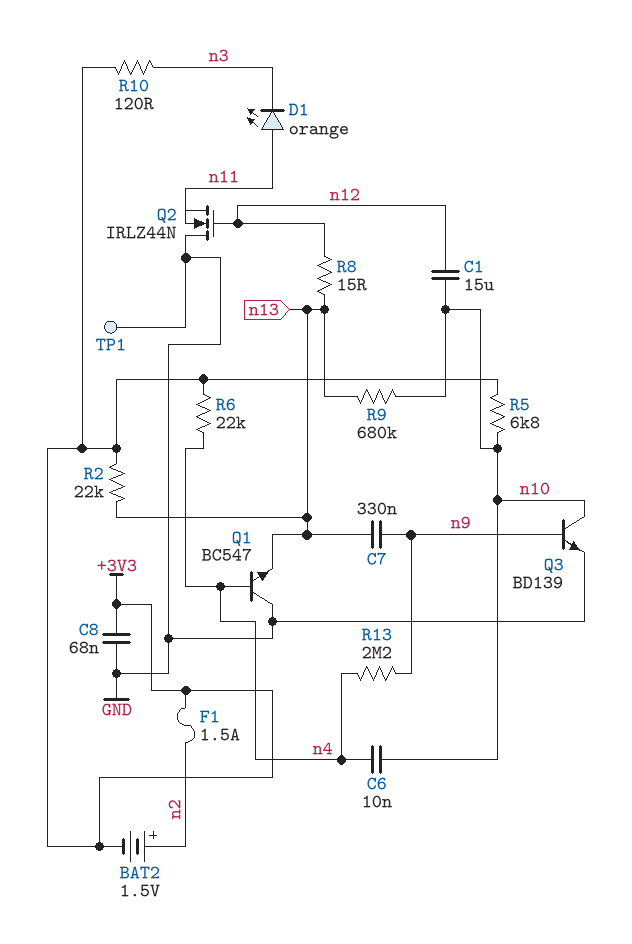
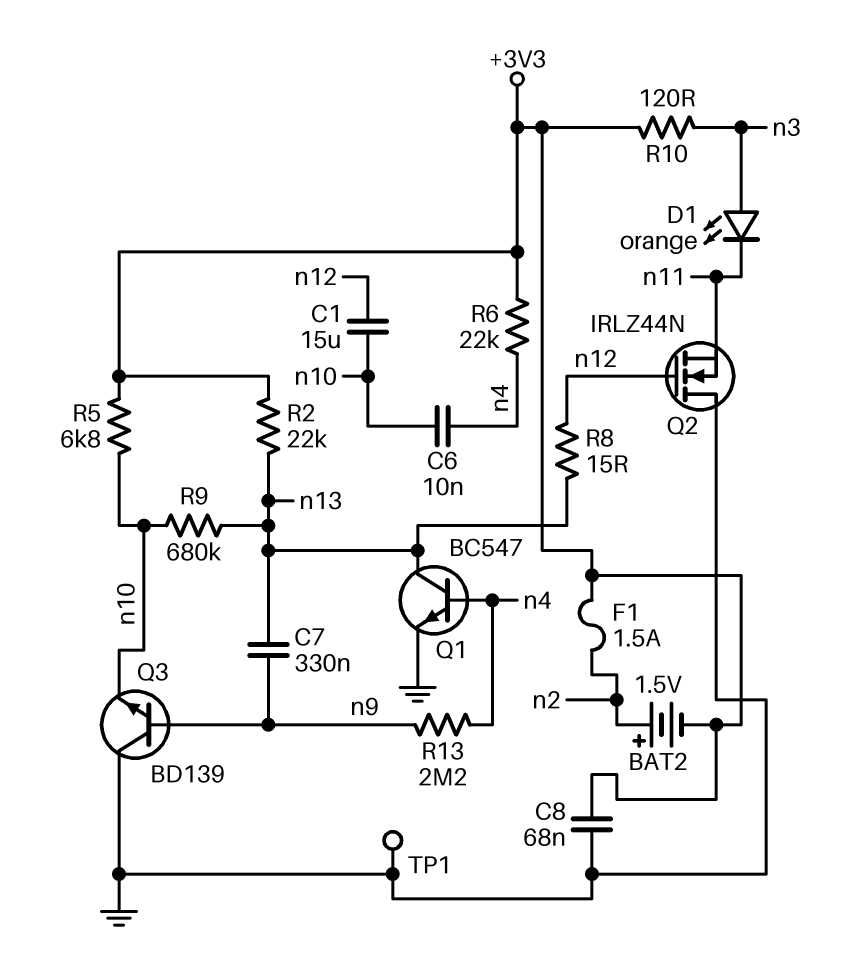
D1: LED orange (A n11, K n3) -> LED orange (A n3, K n11)
Q1: NPN BC547 (B n4, C GND, E n13) -> NPN BC547 (B n4, C n13, E GND)
Q3: NPN BD139 (B n9, C n10, E GND) -> NPN BD139 (B n9, C GND, E n10)

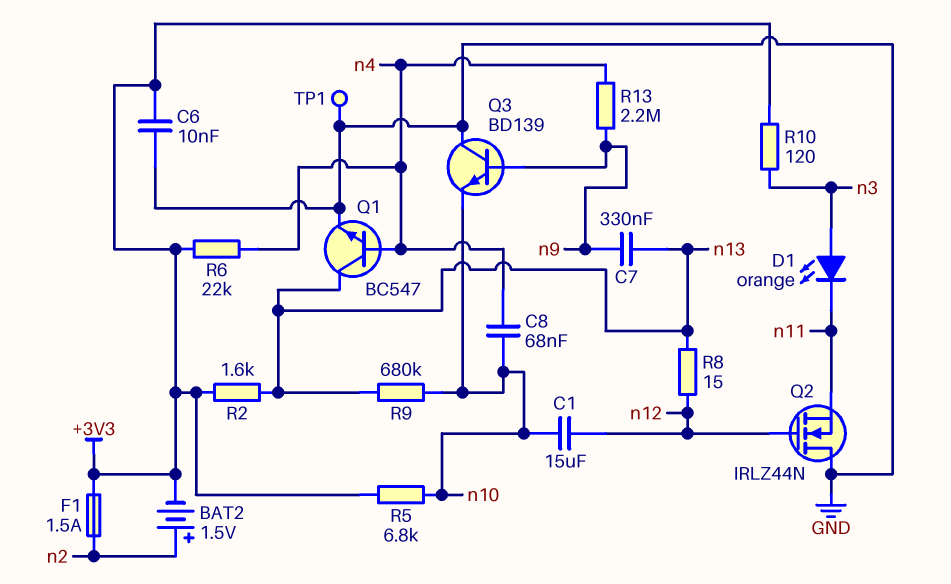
C6: 10nF (n4, n10) -> 10nF (+3V3, GND)
C8: 68nF (+3V3, GND) -> 68nF (n4, n10)
R2: 22k (+3V3, n13) -> 1.6k (+3V3, n13)

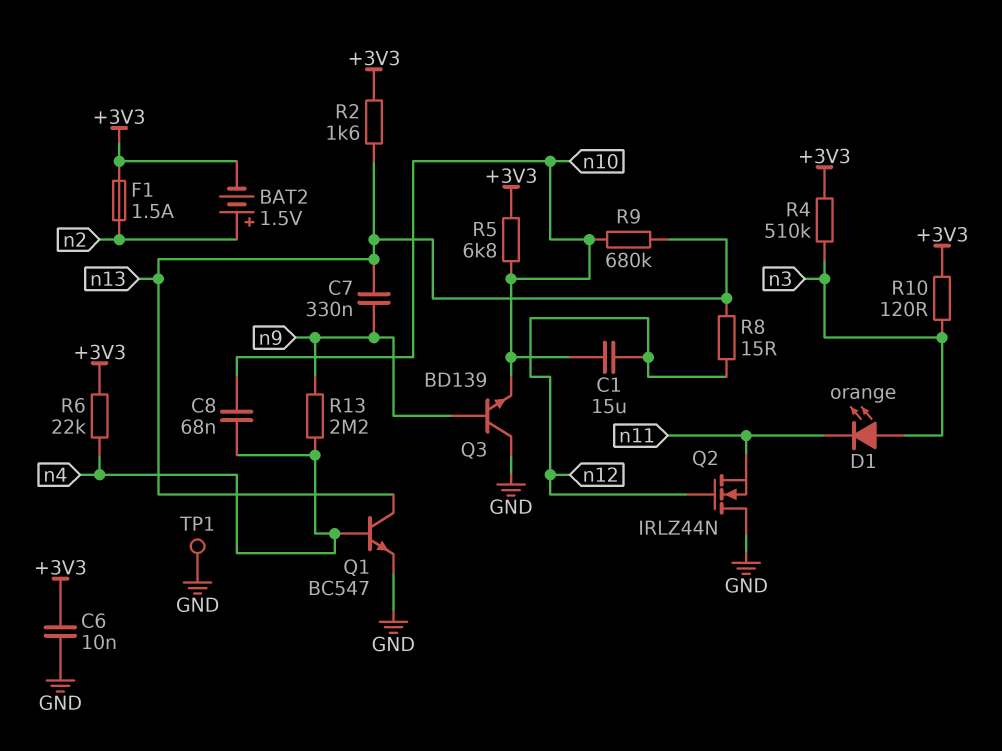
R4: none -> 510k (+3V3, n3)

